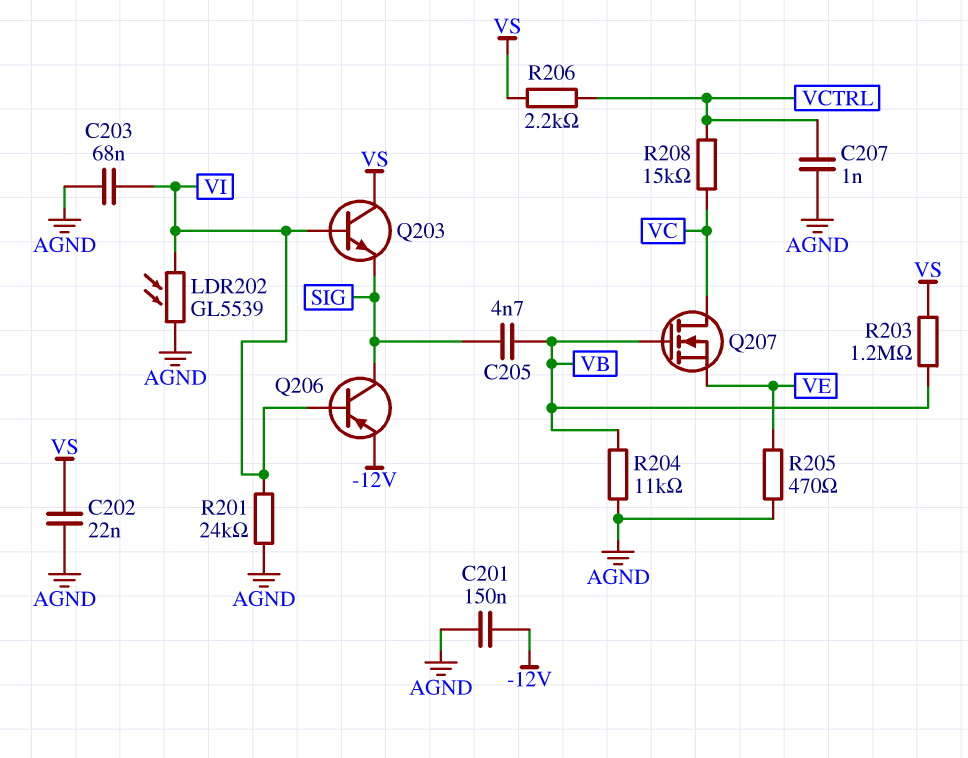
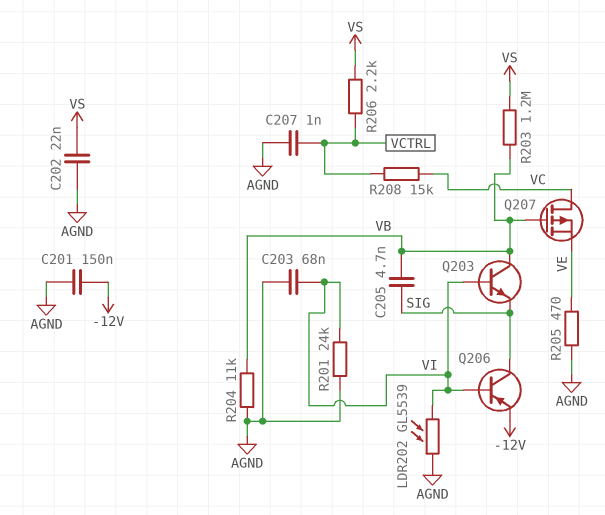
Q203: NPN (B VI, C VS, E SIG) -> NPN (B VI, C VB, E SIG)
Q207: NMOS (G VB, D VC, S VE) -> PMOS (G VB, D VC, S VE)

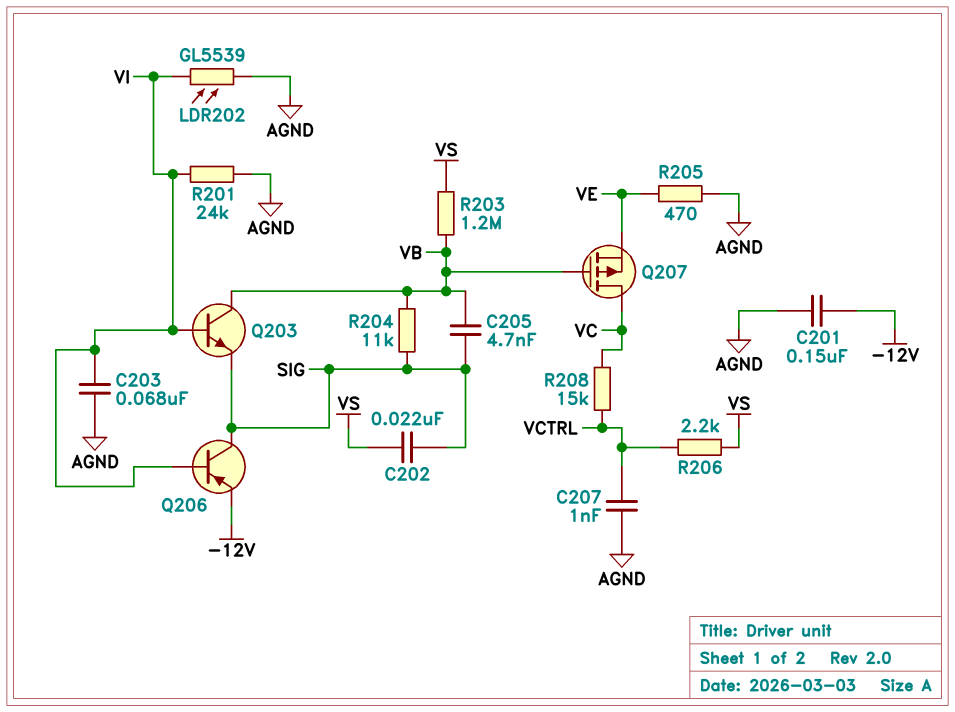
C202: 22nF (AGND, VS) -> 22nF (SIG, VS)
R204: 11k (AGND, VB) -> 11k (SIG, VB)

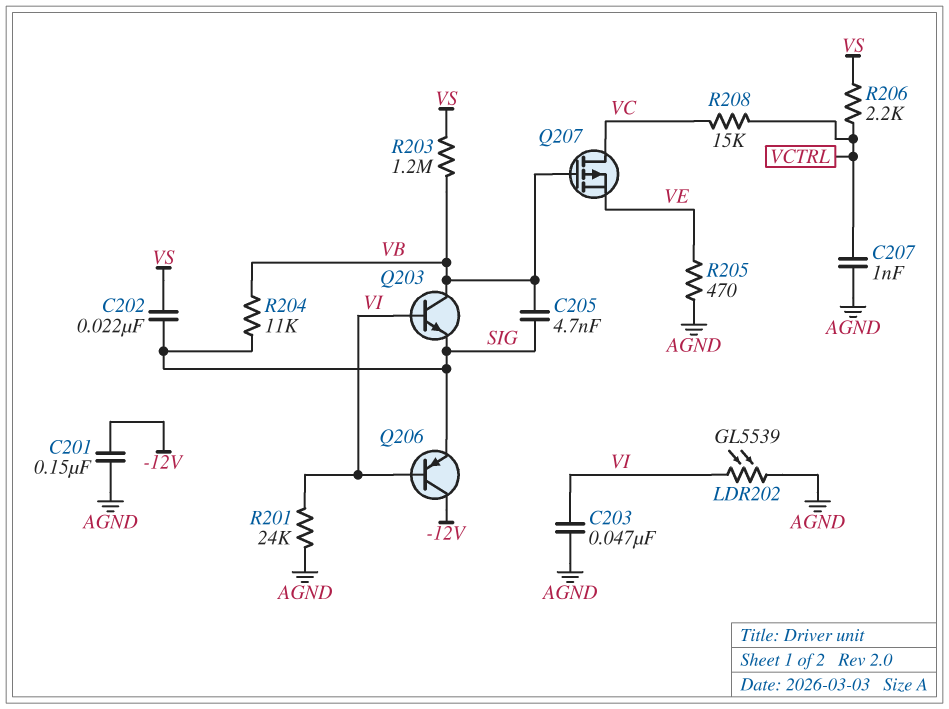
C203: 68nF (AGND, VI) -> 47nF (AGND, VI)
Q206: PNP (B VI, C SIG, E -12V) -> PNP (B VI, C -12V, E SIG)

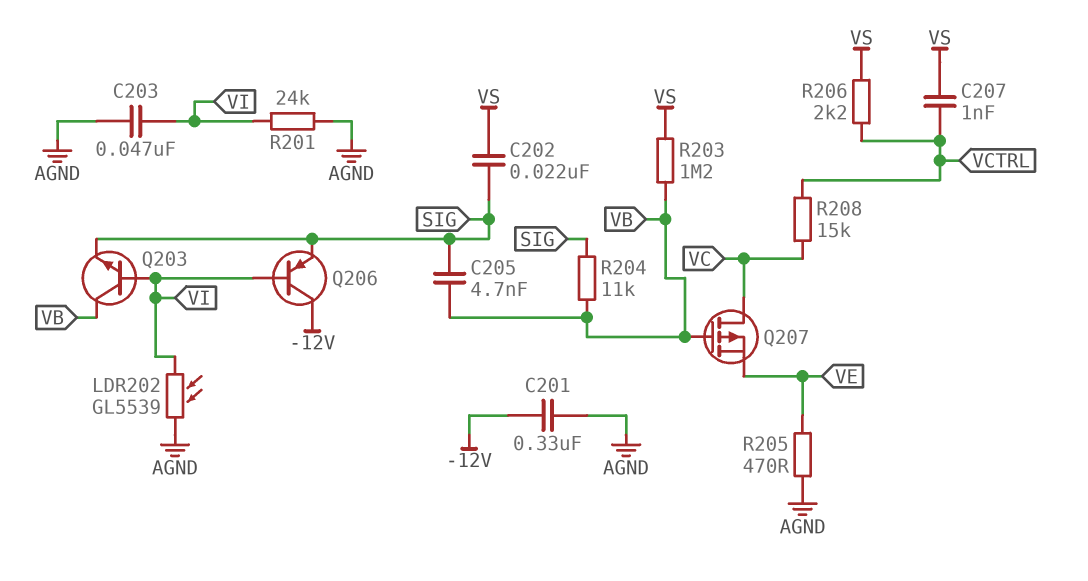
C201: 150nF (-12V, AGND) -> 330nF (-12V, AGND)
C207: 1nF (AGND, VCTRL) -> 1nF (VCTRL, VS)

